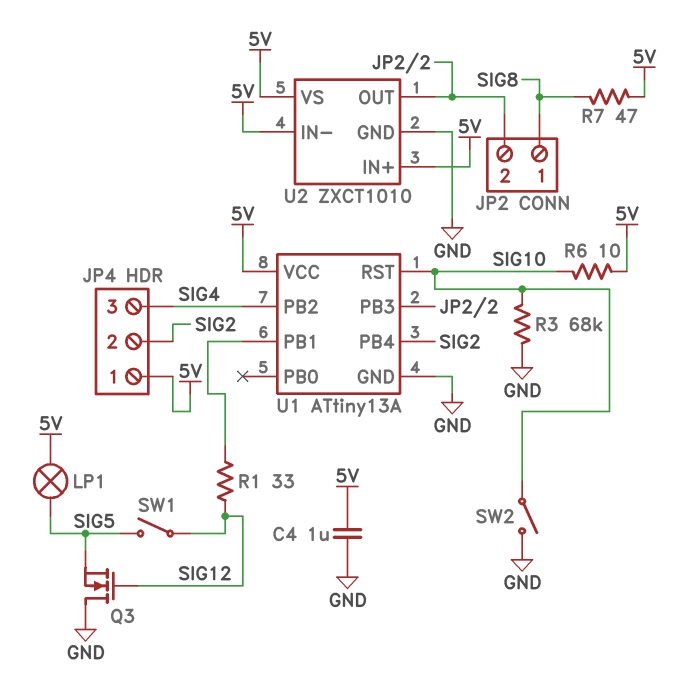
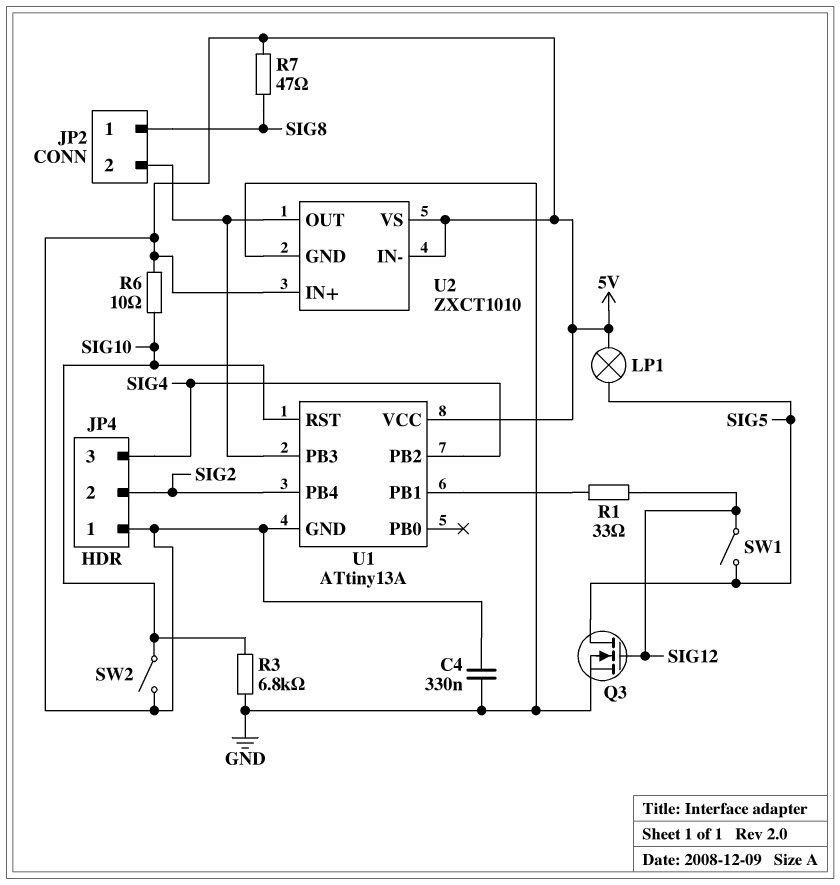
C4: 1uF (5V, GND) -> 330nF (5V, GND)
Q3: NMOS (G SIG12, D GND, S SIG5) -> NMOS (G SIG12, D SIG5, S GND)
R3: 68k (GND, SIG10) -> 6.8k (GND, SIG10)
SW2: switch (GND, SIG10) -> switch (5V, SIG10)
U1 pin GND: GND -> 5V

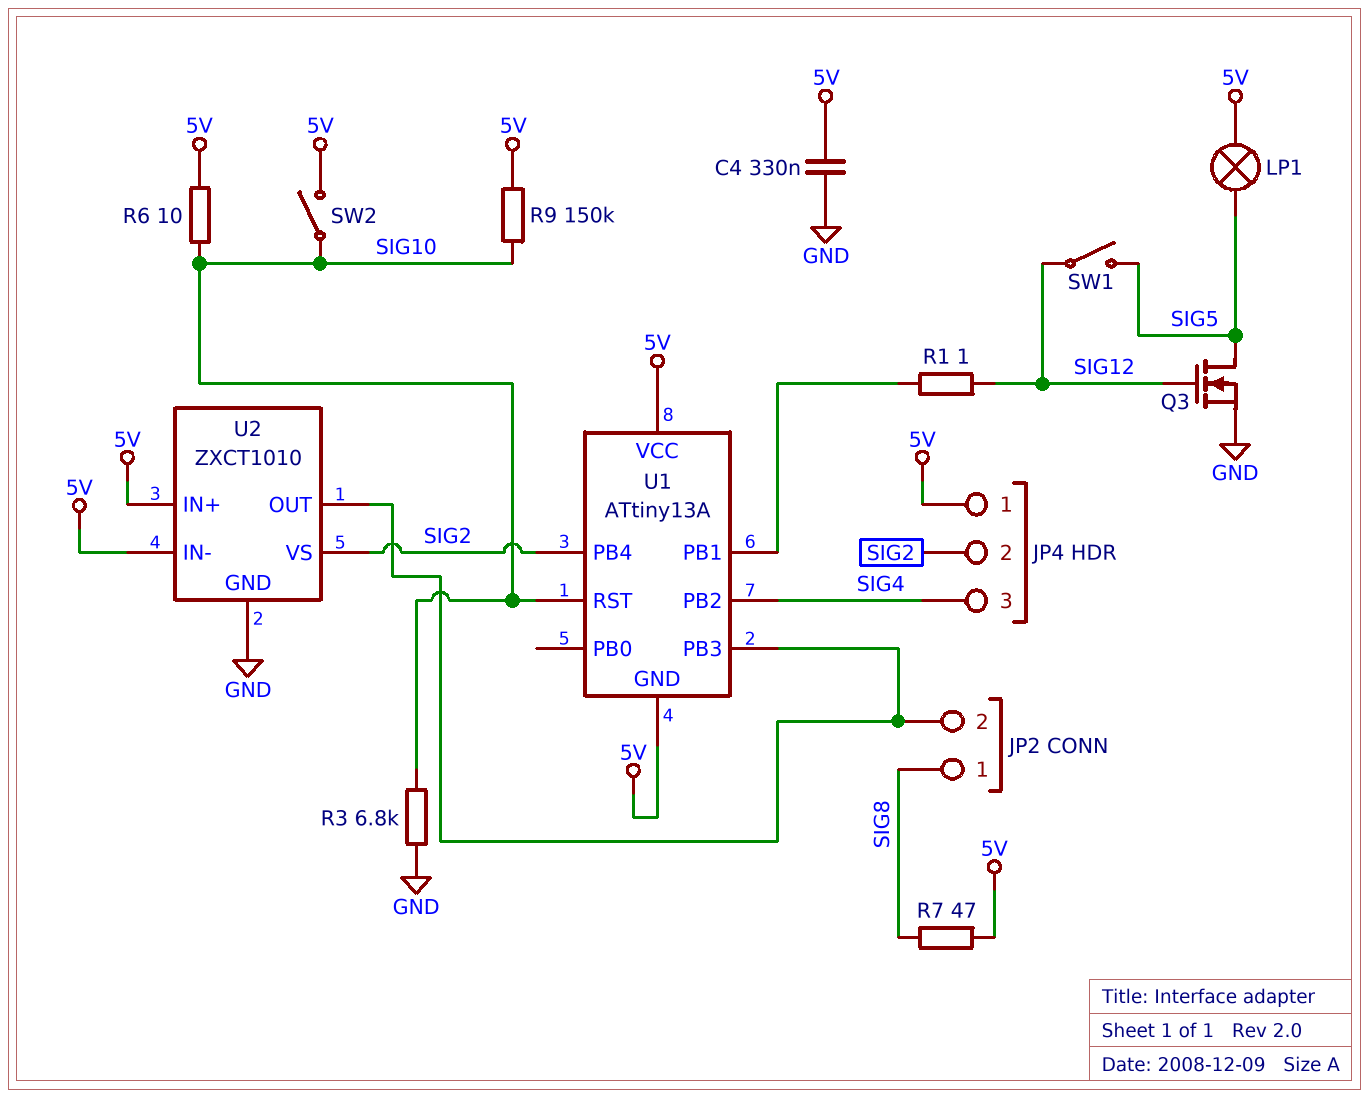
R1: 33 (SIG12, U1/PB1) -> 1 (SIG12, U1/PB1)
R9: none -> 150k (5V, SIG10)
U2 pin VS: 5V -> SIG2

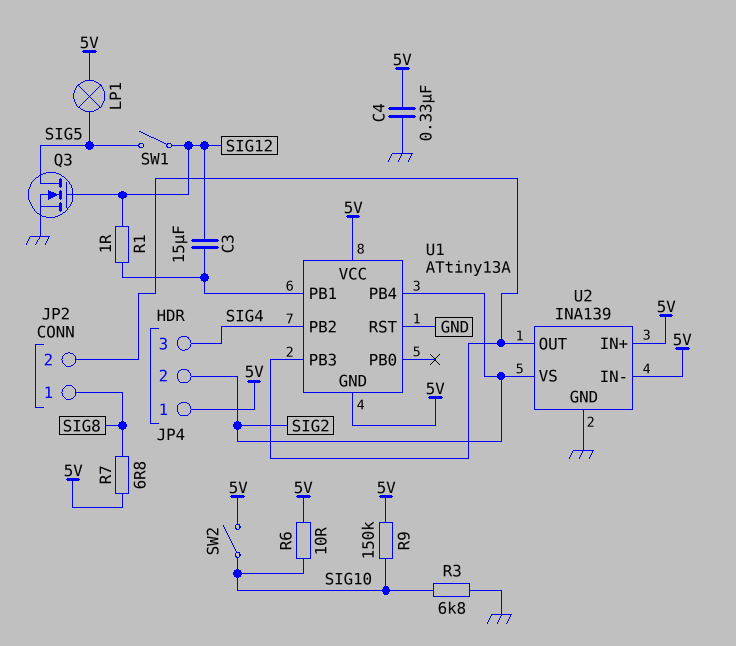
C3: none -> 15uF (SIG12, U1/PB1)
R7: 47 (5V, SIG8) -> 6.8 (5V, SIG8)
U1 pin RST: SIG10 -> GND
U2: ZXCT1010 -> INA139

